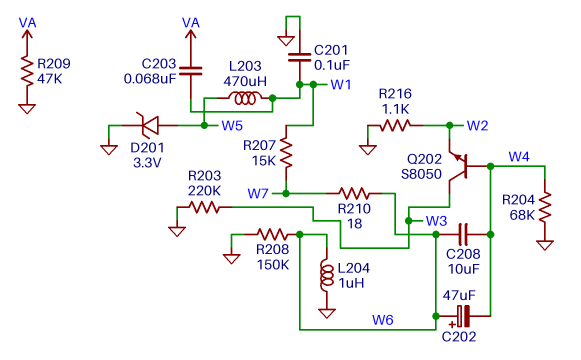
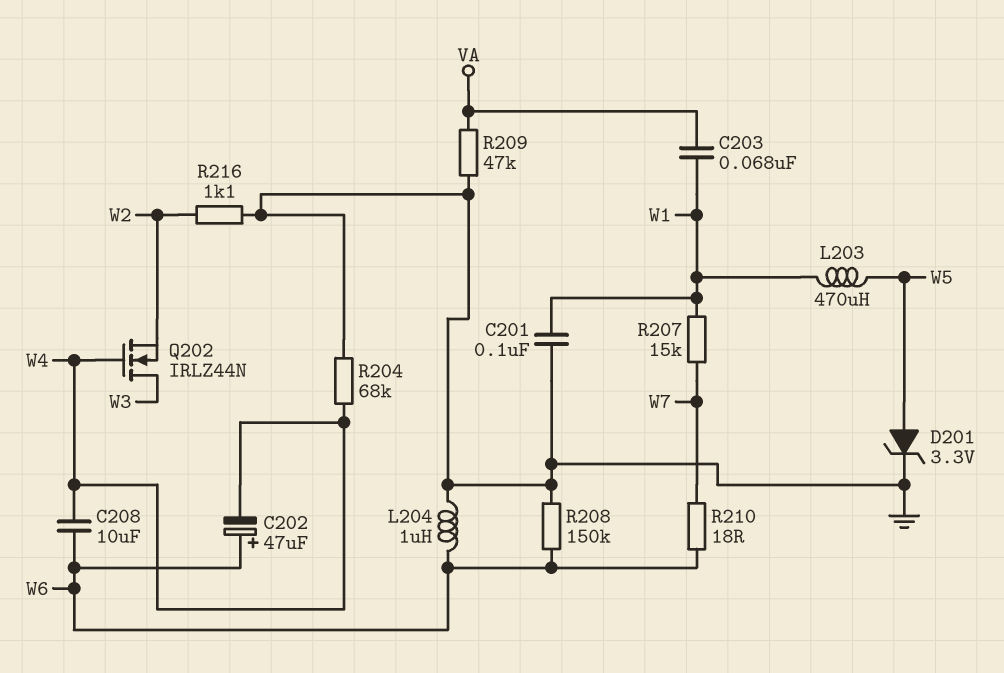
Q202: NPN S8050 (B W4, C W3, E W2) -> NMOS IRLZ44N (G W4, D W3, S W2)
R203: 220k (GND, W3) -> none

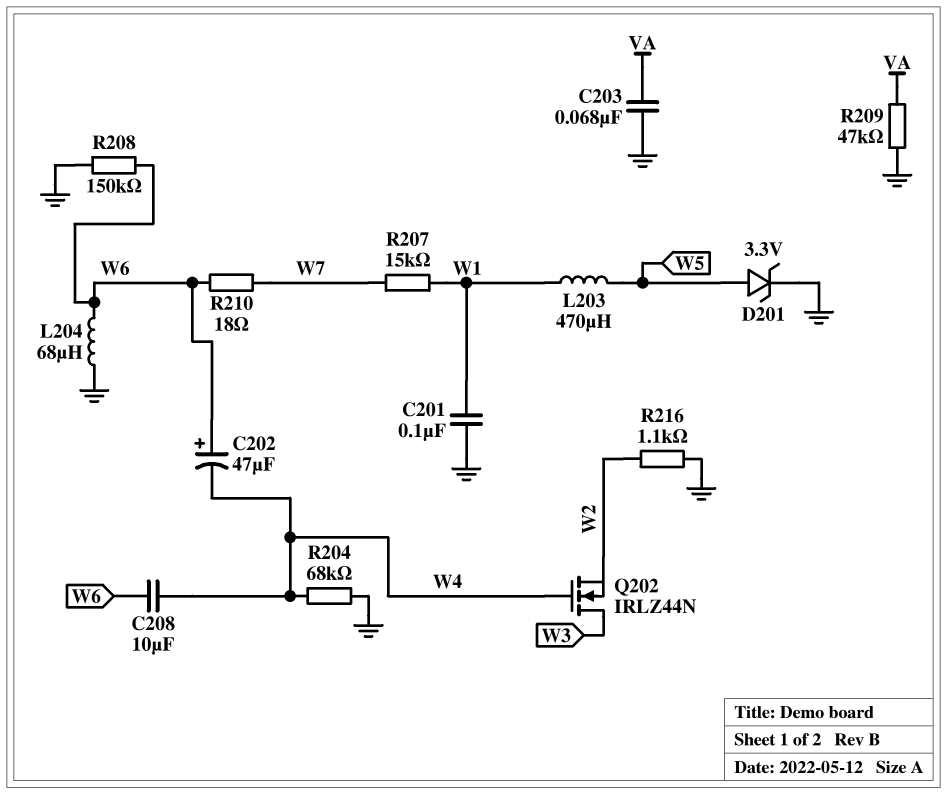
C203: 68nF (VA, W1) -> 68nF (GND, VA)
L204: 1uH (GND, W6) -> 68uH (GND, W6)

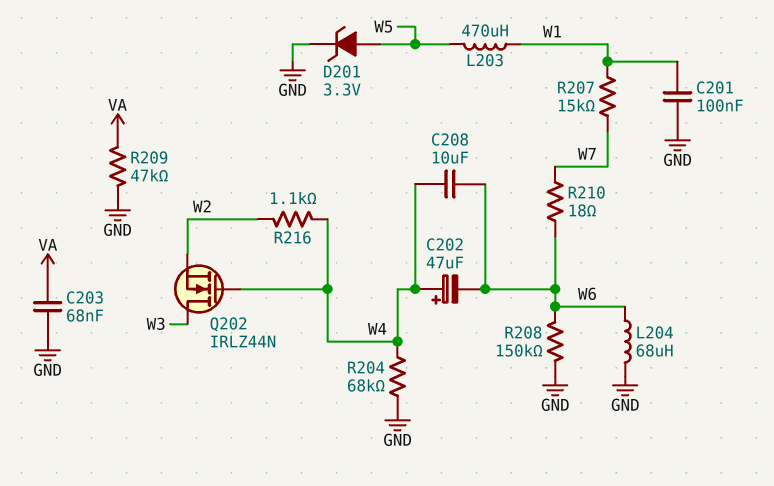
C202: 47uF (plus W6, minus W4) -> 47uF (plus W4, minus W6)
R216: 1.1k (GND, W2) -> 1.1k (W2, W4)

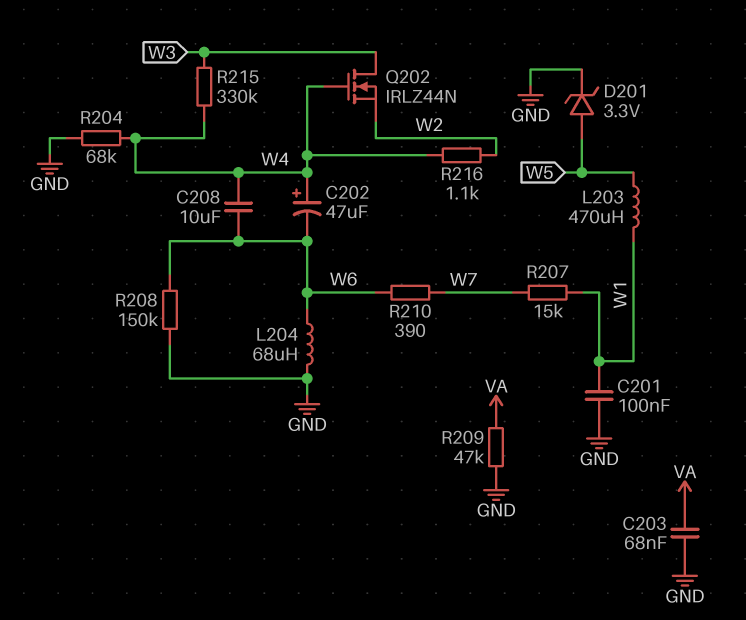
R210: 18 (W6, W7) -> 390 (W6, W7)
R215: none -> 330k (W3, W4)

